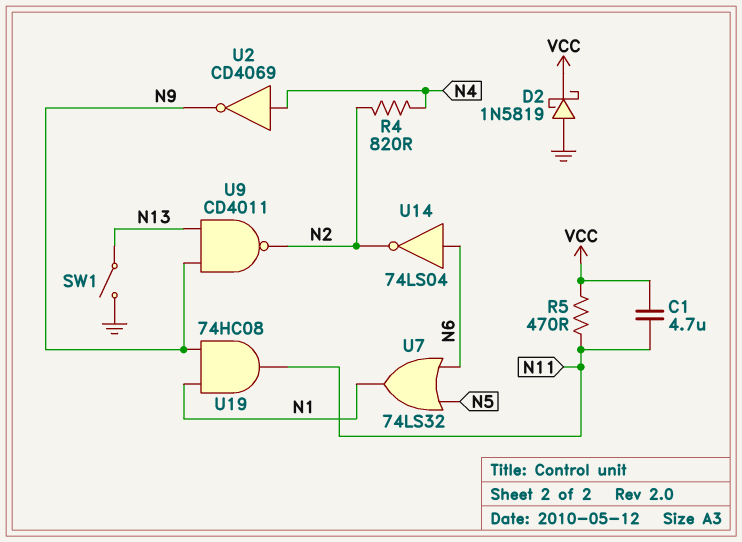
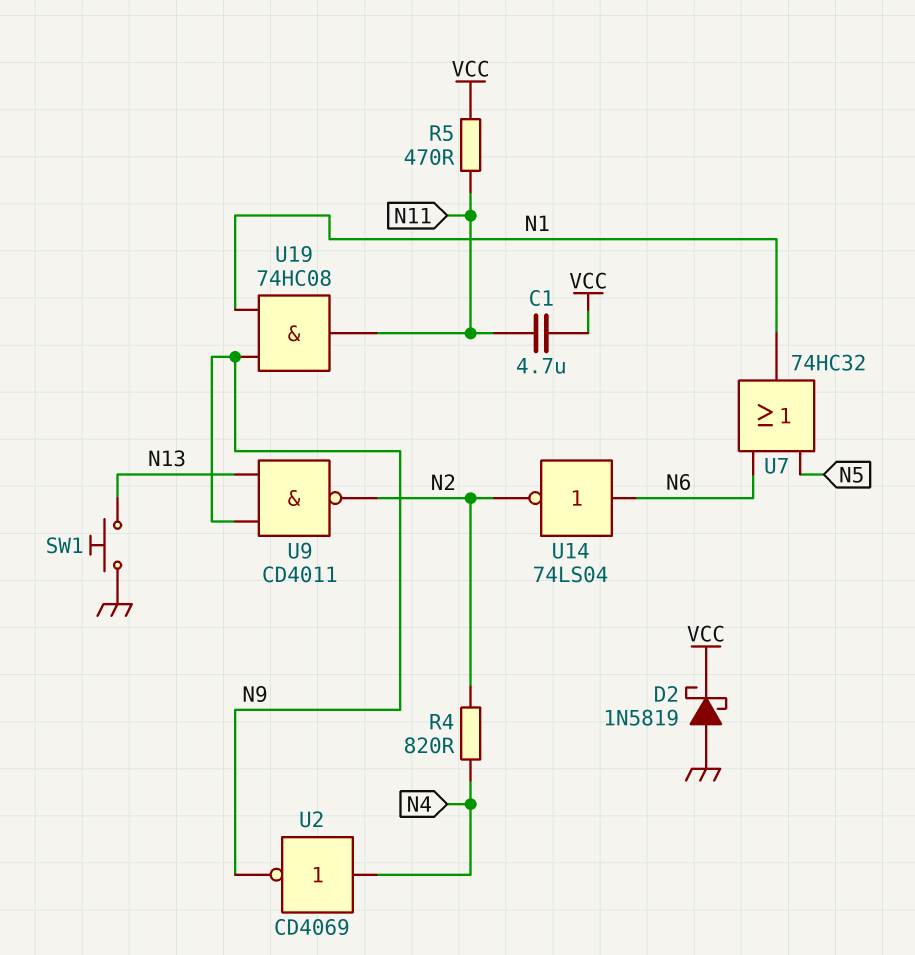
SW1: switch (GND, N13) -> button (GND, N13)
U7: OR 74LS32 (in N5, in N6, out N1) -> OR 74HC32 (in N5, in N6, out N1)

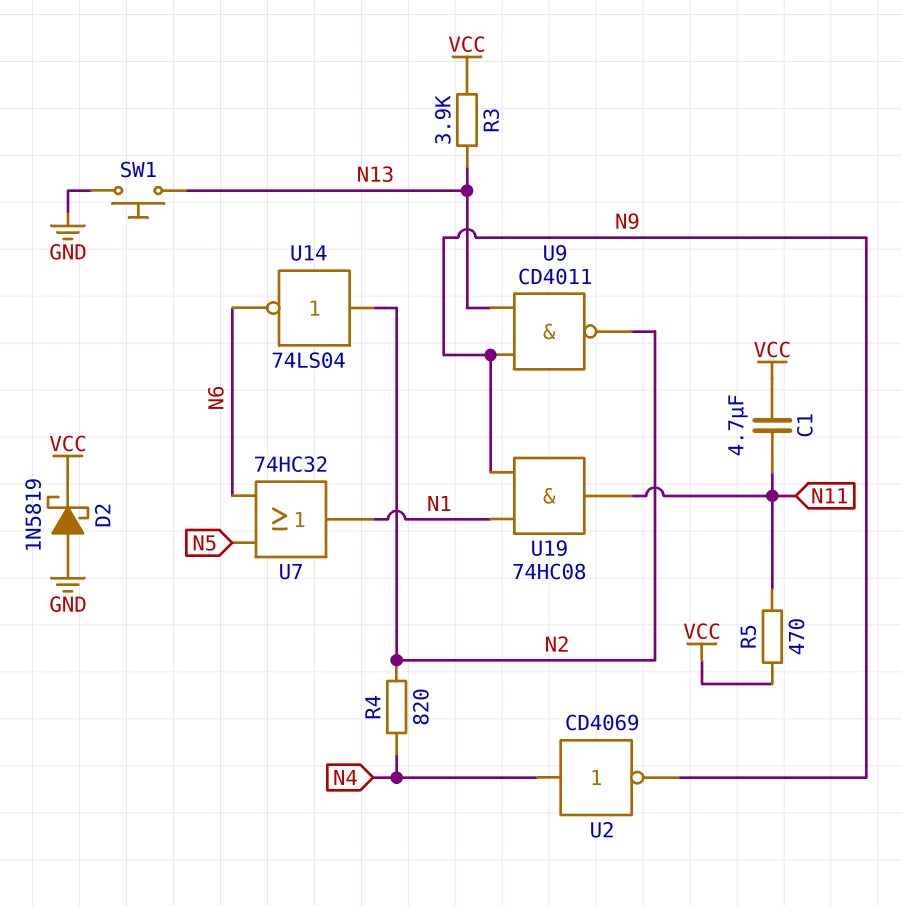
R3: none -> 3.9k (N13, VCC)
U14: NOT 74LS04 (in N6, out N2) -> NOT 74LS04 (in N2, out N6)

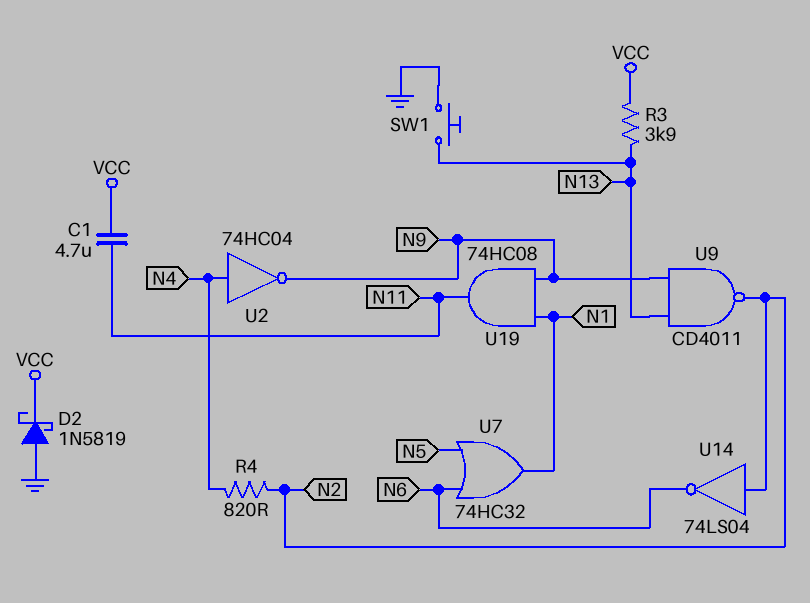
R5: 470 (N11, VCC) -> none
U2: NOT CD4069 (in N4, out N9) -> NOT 74HC04 (in N4, out N9)

